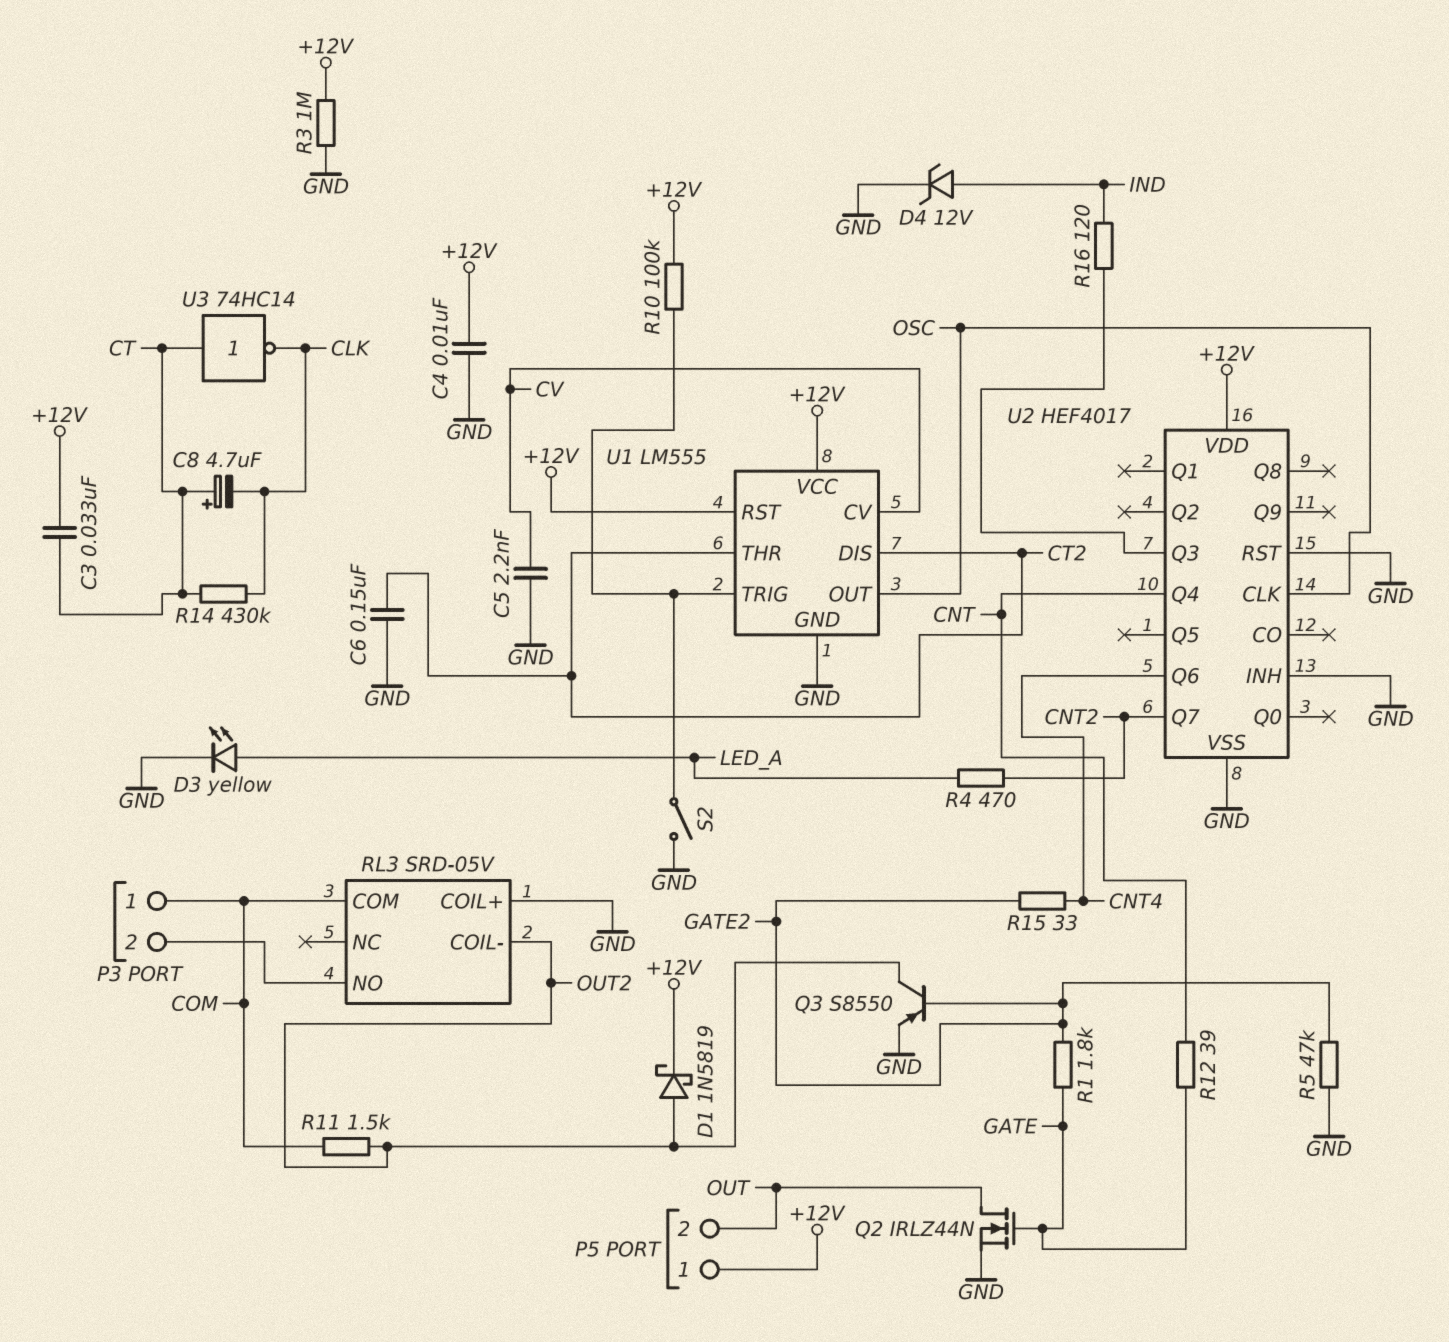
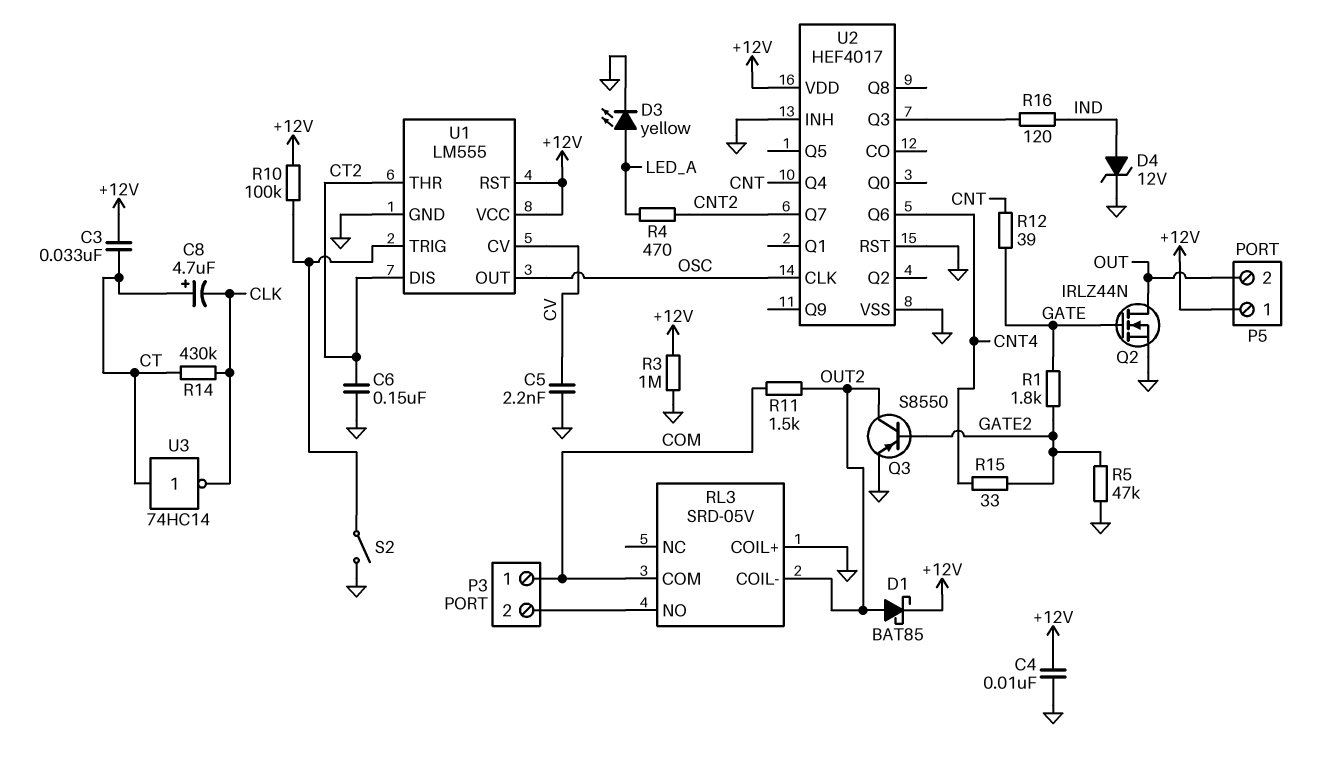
D1: schottky 1N5819 (A OUT2, K +12V) -> schottky BAT85 (A OUT2, K +12V)

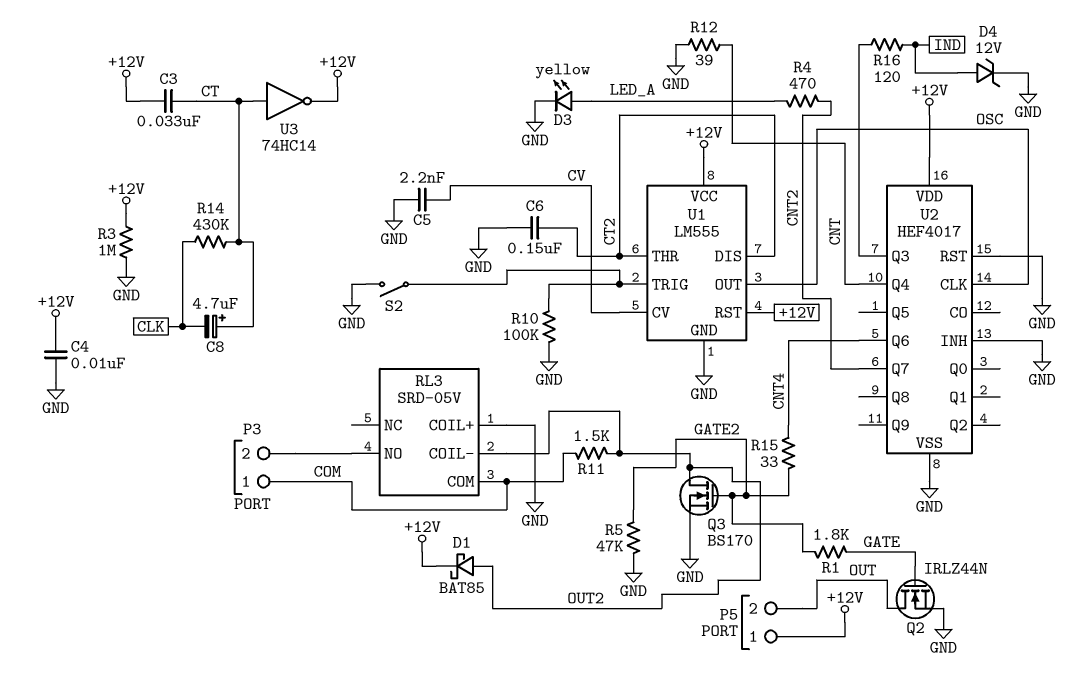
Q3: PNP S8550 (B GATE2, C OUT2, E GND) -> NMOS BS170 (G GATE2, D OUT2, S GND)
R10: 100k (+12V, U1/TRIG) -> 100k (GND, U1/TRIG)
R12: 39 (CNT, GATE) -> 39 (CNT, GND)
U3: NOT 74HC14 (in CT, out CLK) -> NOT 74HC14 (in CT, out +12V)

